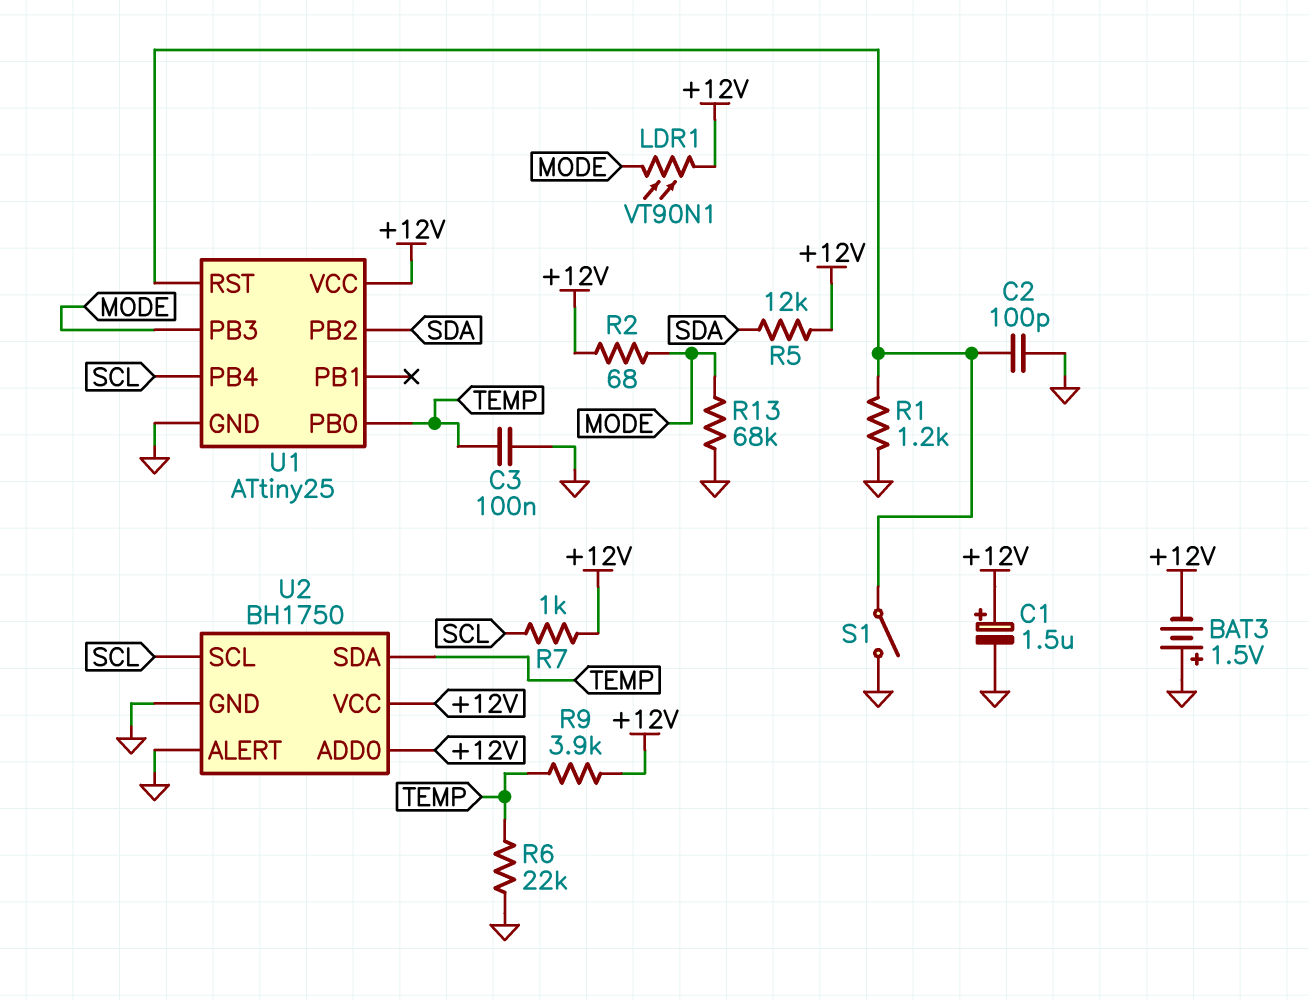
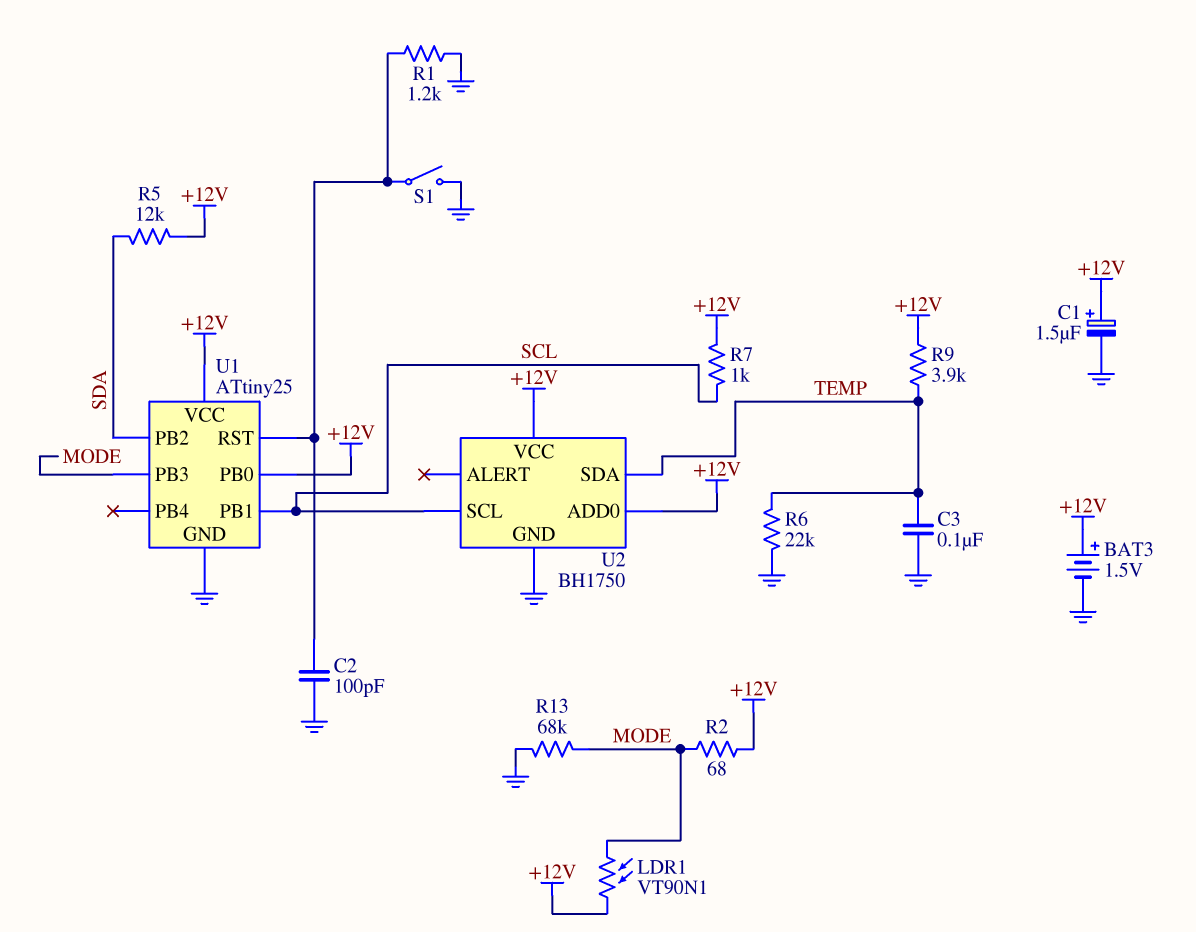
BAT3: 1.5V (plus GND, minus +12V) -> 1.5V (plus +12V, minus GND)
U1 pin PB0: TEMP -> +12V
U1 pin PB1: none -> SCL
U1 pin PB4: SCL -> none
U2 pin ALERT: GND -> none

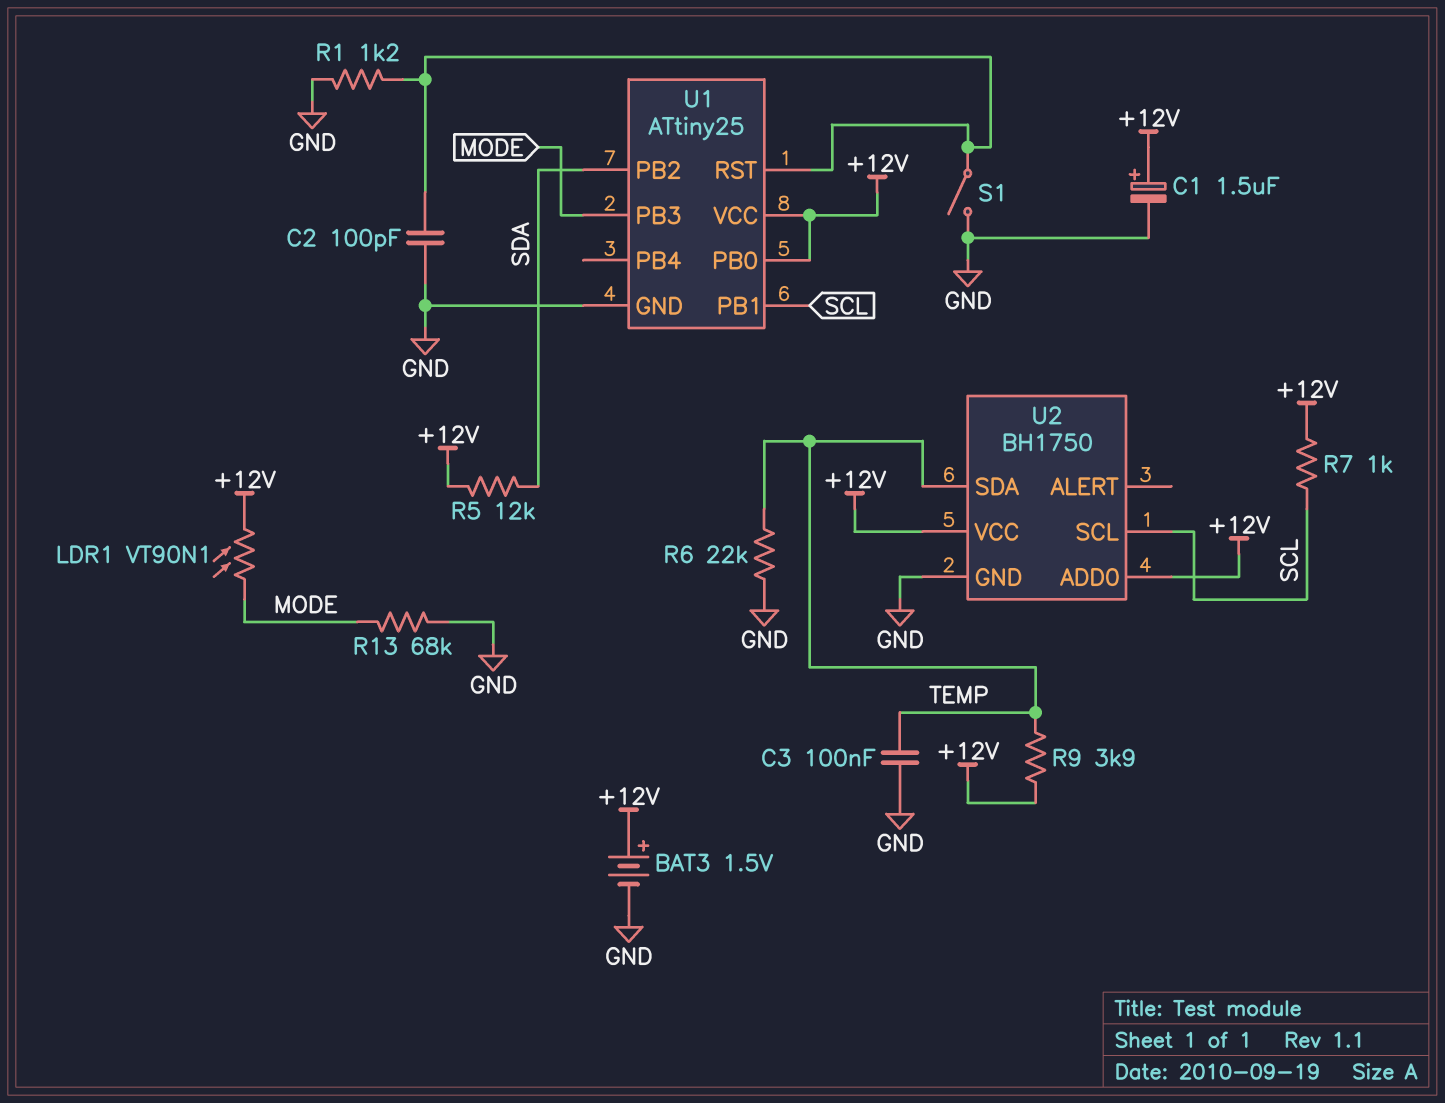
R2: 68 (+12V, MODE) -> none

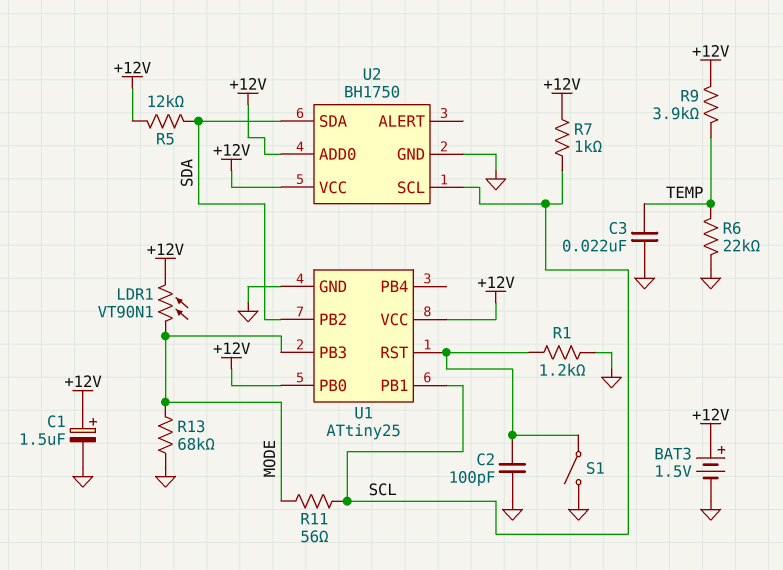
C3: 100nF (GND, TEMP) -> 22nF (GND, TEMP)
R11: none -> 56 (MODE, SCL)
U2 pin SDA: TEMP -> SDA

